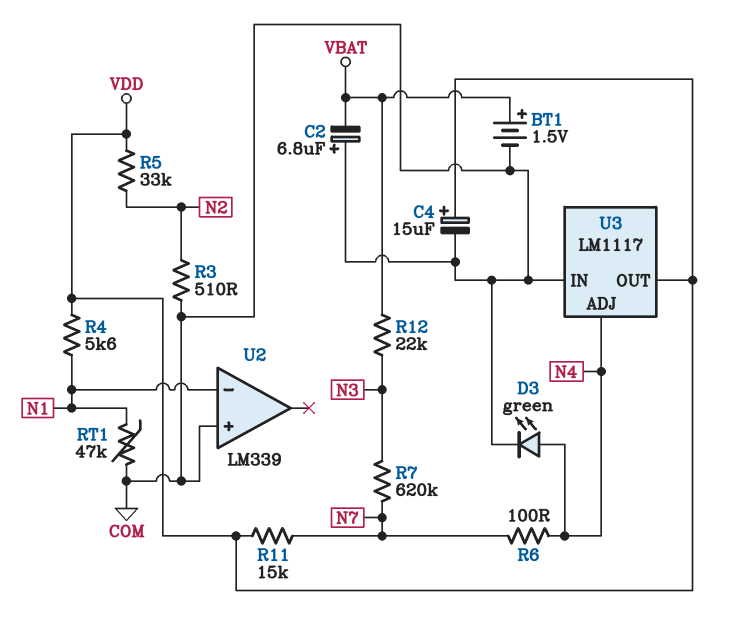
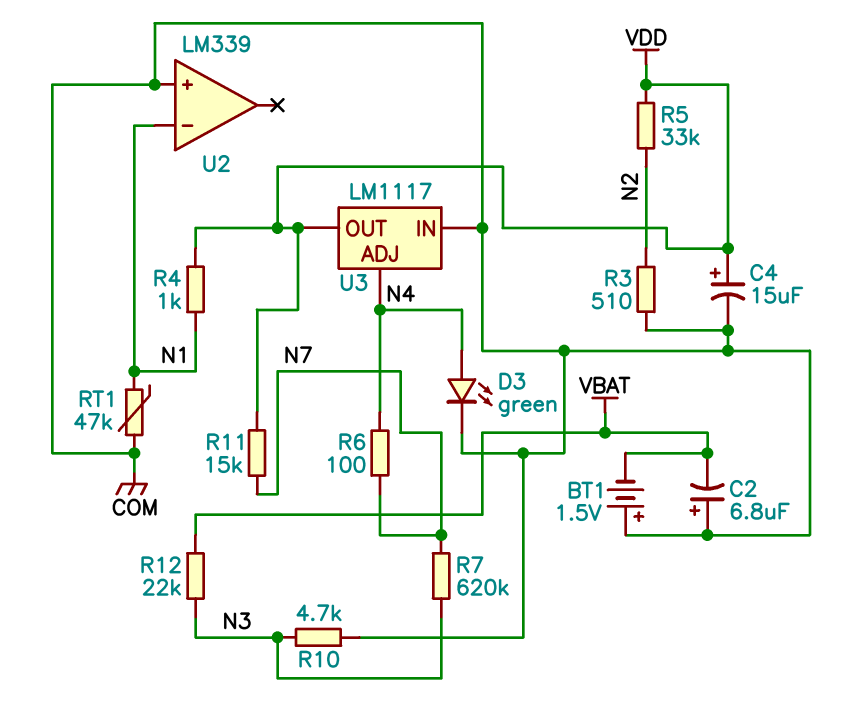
BT1: 1.5V (plus VBAT, minus COM) -> 1.5V (plus COM, minus VBAT)
R4: 5.6k (N1, VDD) -> 1k (N1, VDD)
R10: none -> 4.7k (COM, N3)

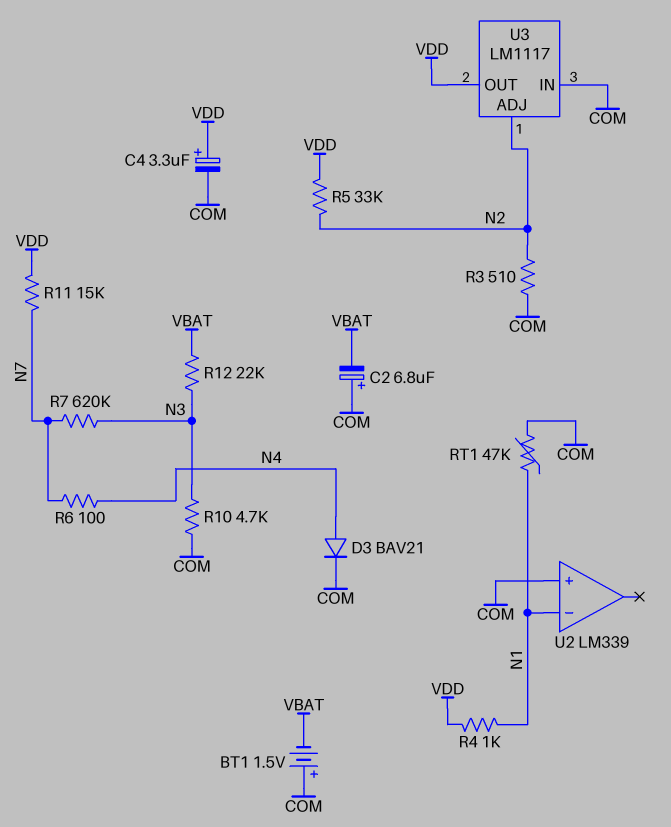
C4: 15uF (plus VDD, minus COM) -> 3.3uF (plus VDD, minus COM)
D3: LED green (A N4, K COM) -> diode BAV21 (A N4, K COM)
U3 pin ADJ: N4 -> N2

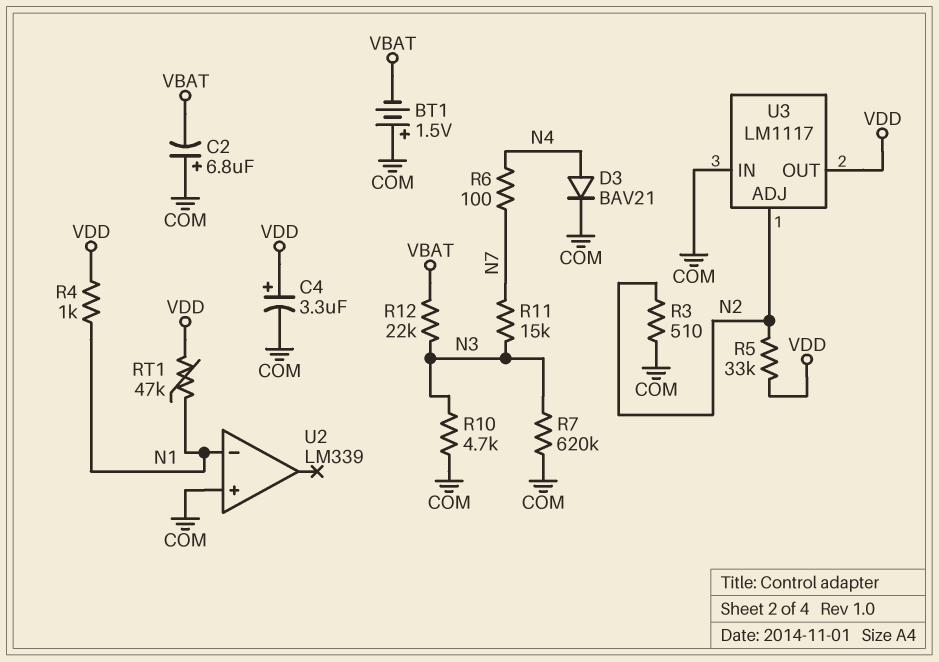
R7: 620k (N3, N7) -> 620k (COM, N3)
R11: 15k (N7, VDD) -> 15k (N3, N7)
RT1: 47k (COM, N1) -> 47k (N1, VDD)

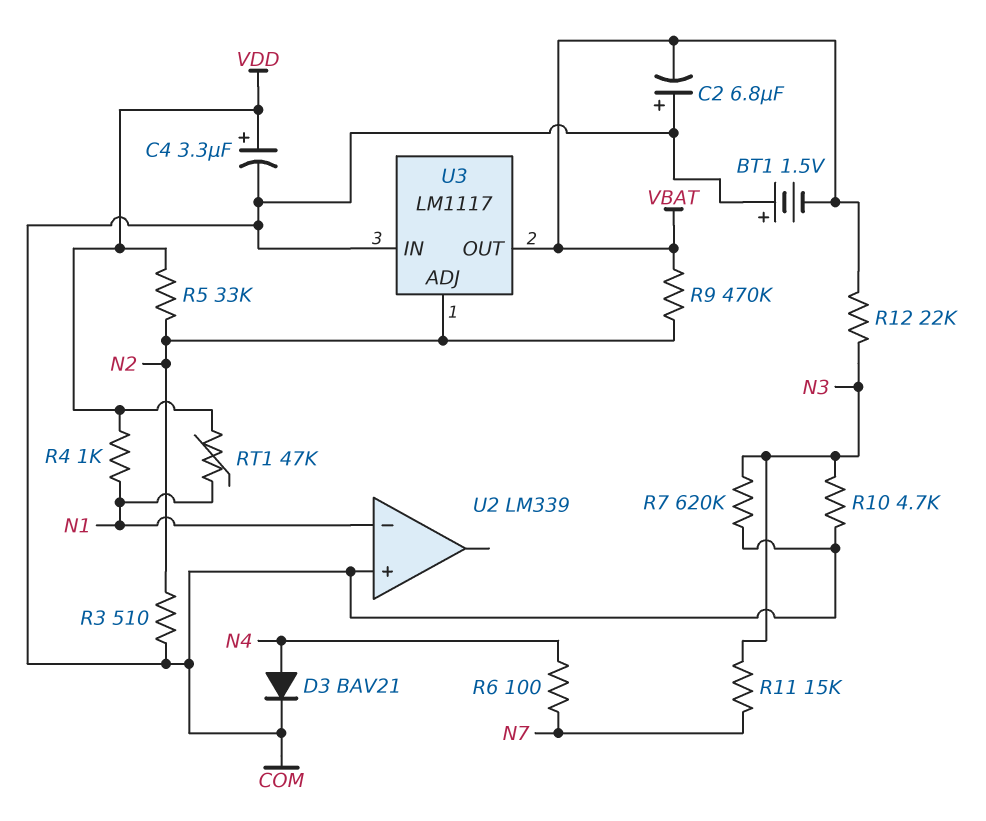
R9: none -> 470k (N2, VBAT)
U3 pin OUT: VDD -> VBAT

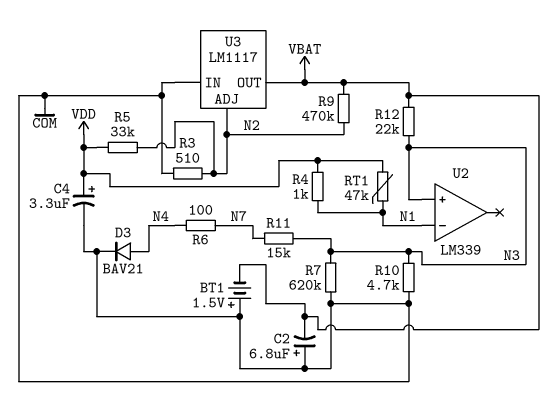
U2 pin in+: COM -> N3

